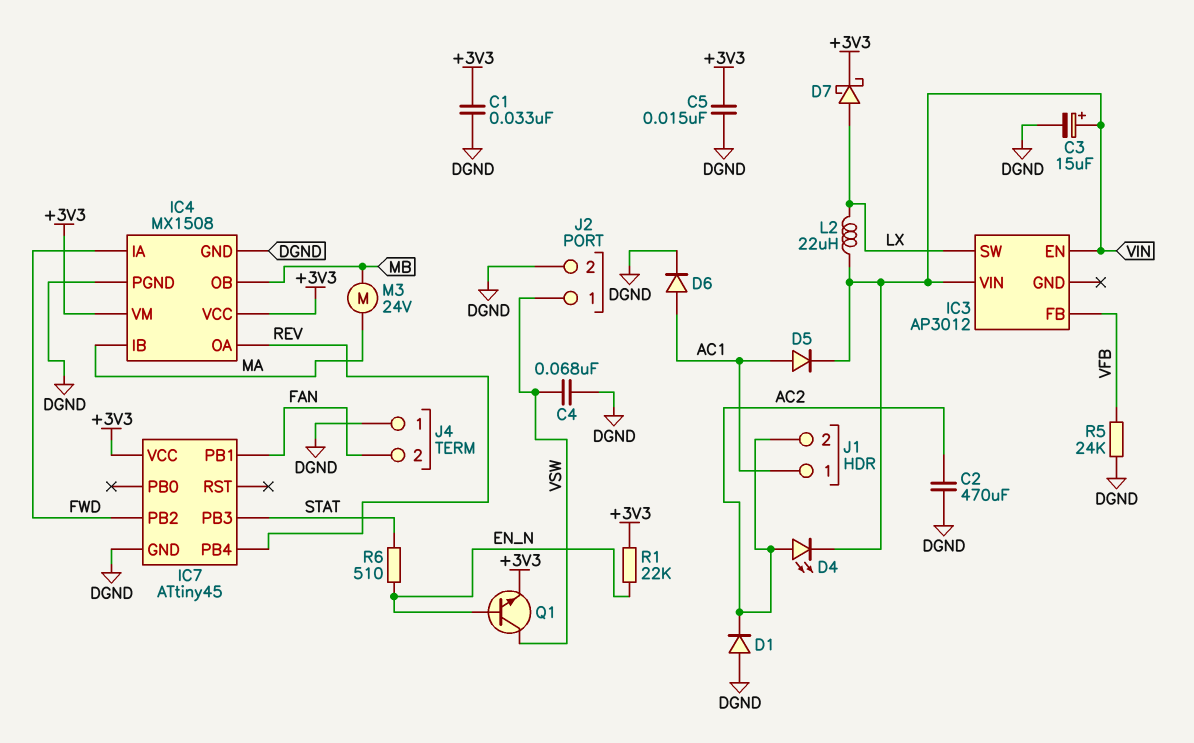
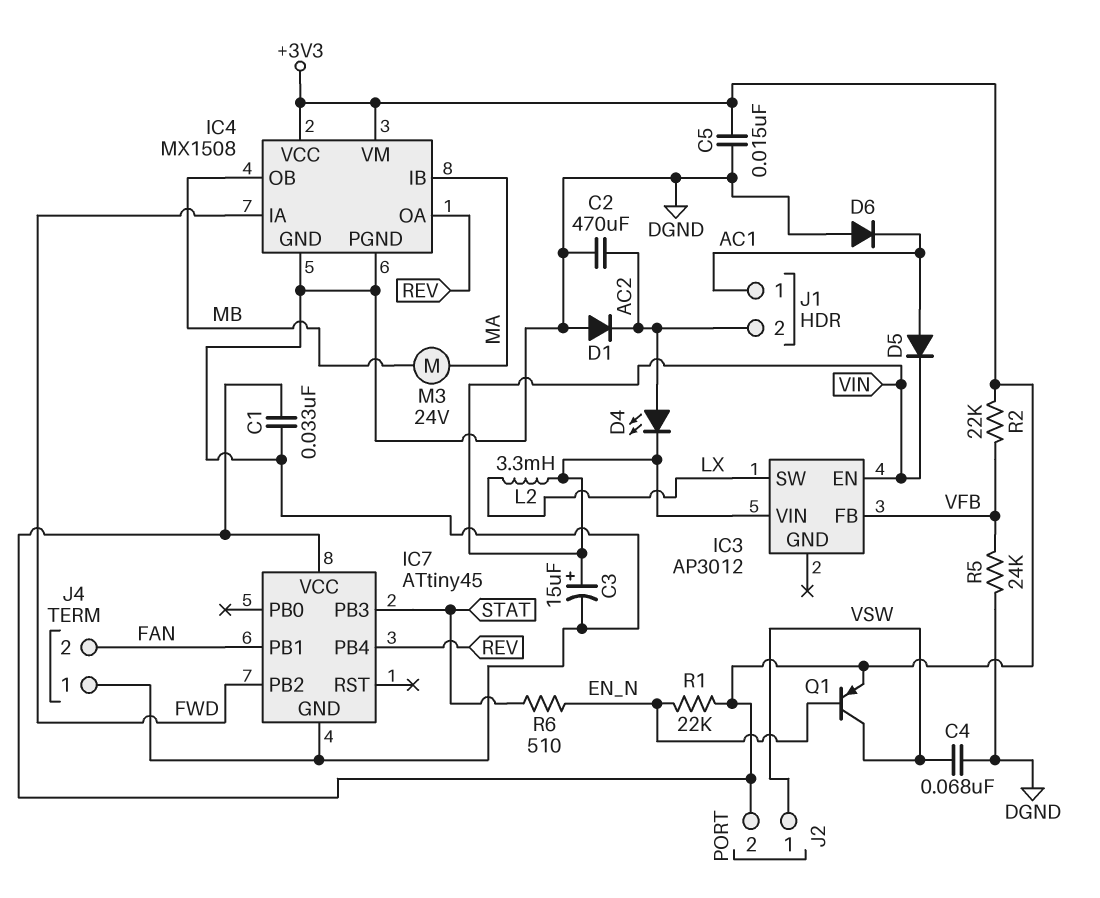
D6: diode (A AC1, K DGND) -> diode (A DGND, K AC1)
D7: schottky (A LX, K +3V3) -> none
J2 pin 2: DGND -> +3V3
L2: 22uH (LX, VIN) -> 3.3mH (LX, VIN)
Q1: NPN (B EN_N, C VSW, E +3V3) -> PNP (B EN_N, C VSW, E +3V3)
R2: none -> 22k (+3V3, VFB)

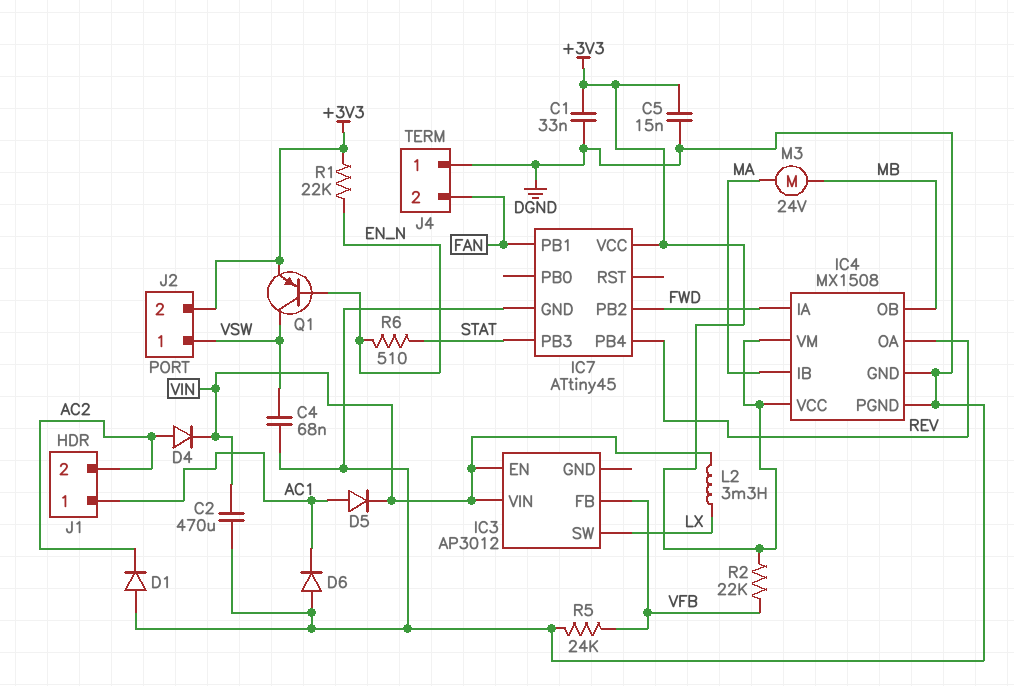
C2: 470uF (AC2, DGND) -> 470uF (DGND, VIN)
C3: 15uF (plus VIN, minus DGND) -> none
D4: LED (A AC2, K VIN) -> diode (A AC2, K VIN)

